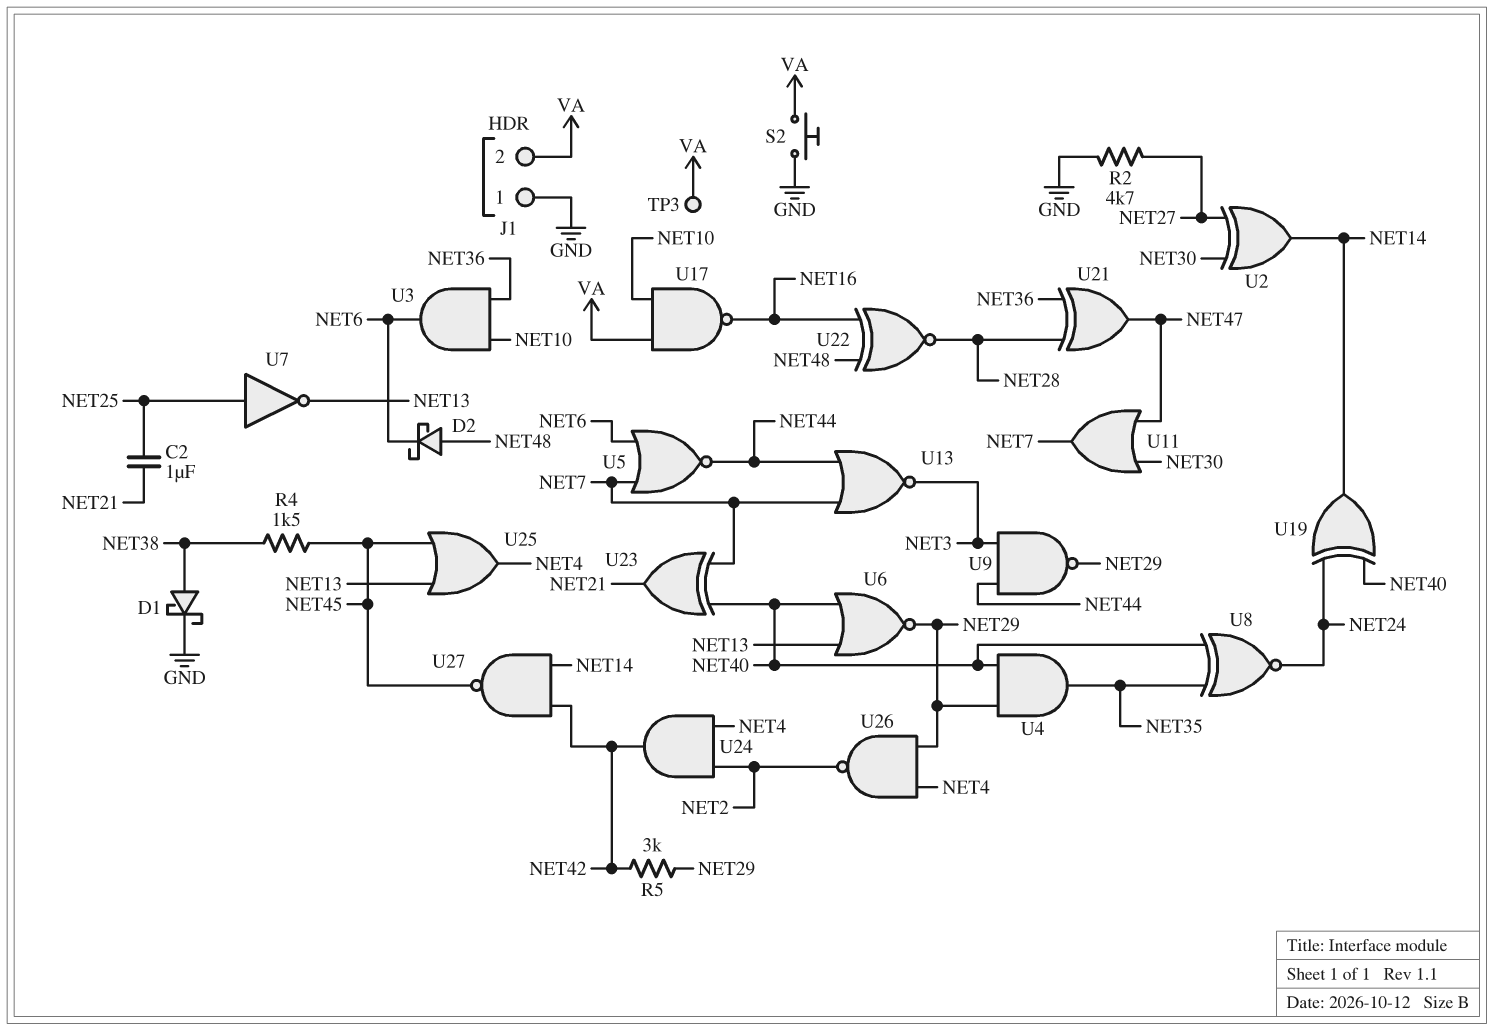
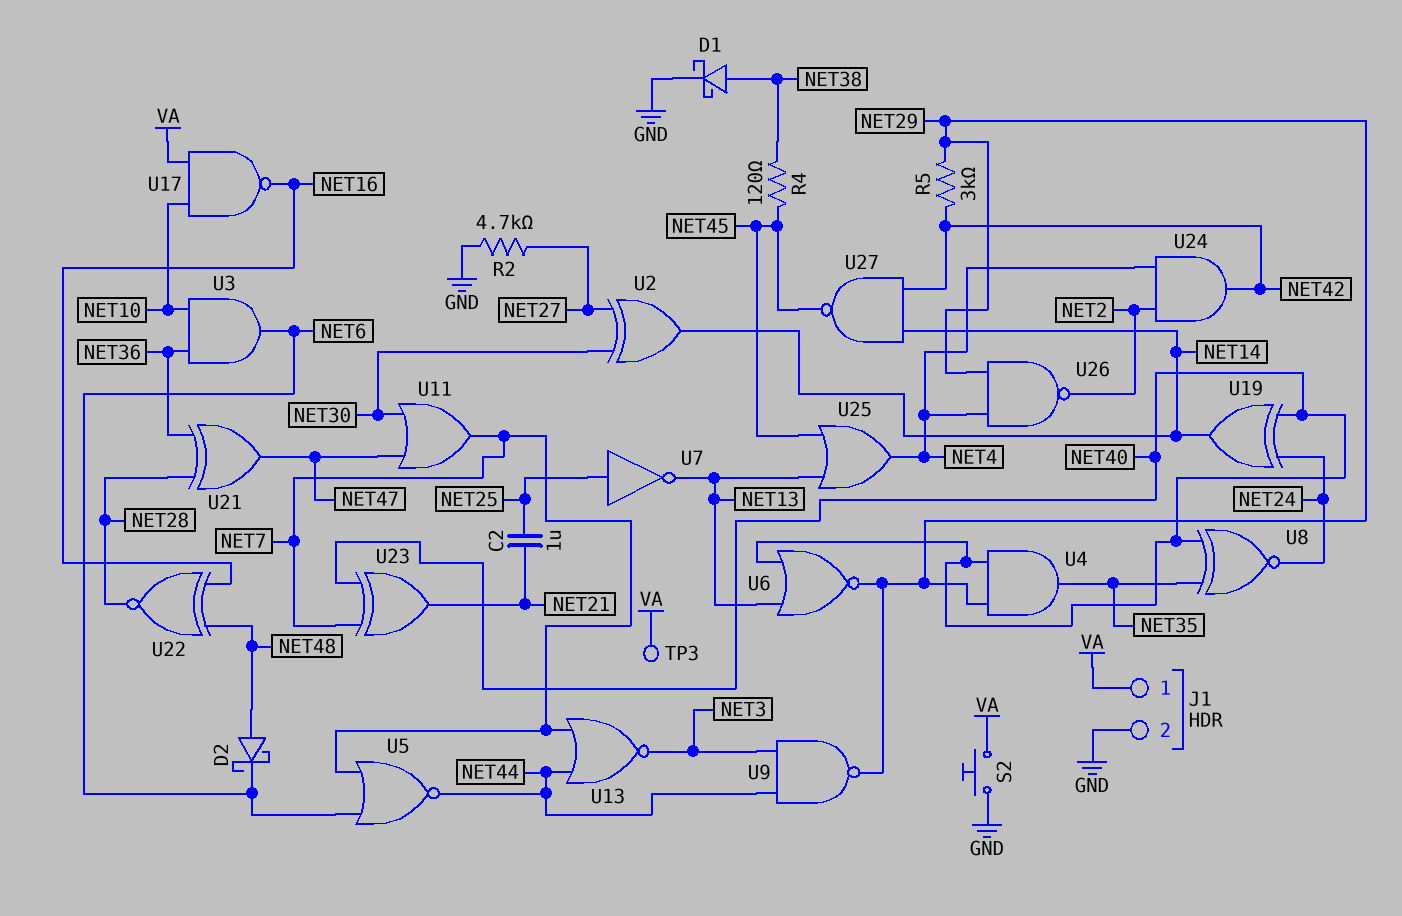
J1 pin 1: GND -> VA
J1 pin 2: VA -> GND
R4: 1.5k (NET38, NET45) -> 120 (NET38, NET45)

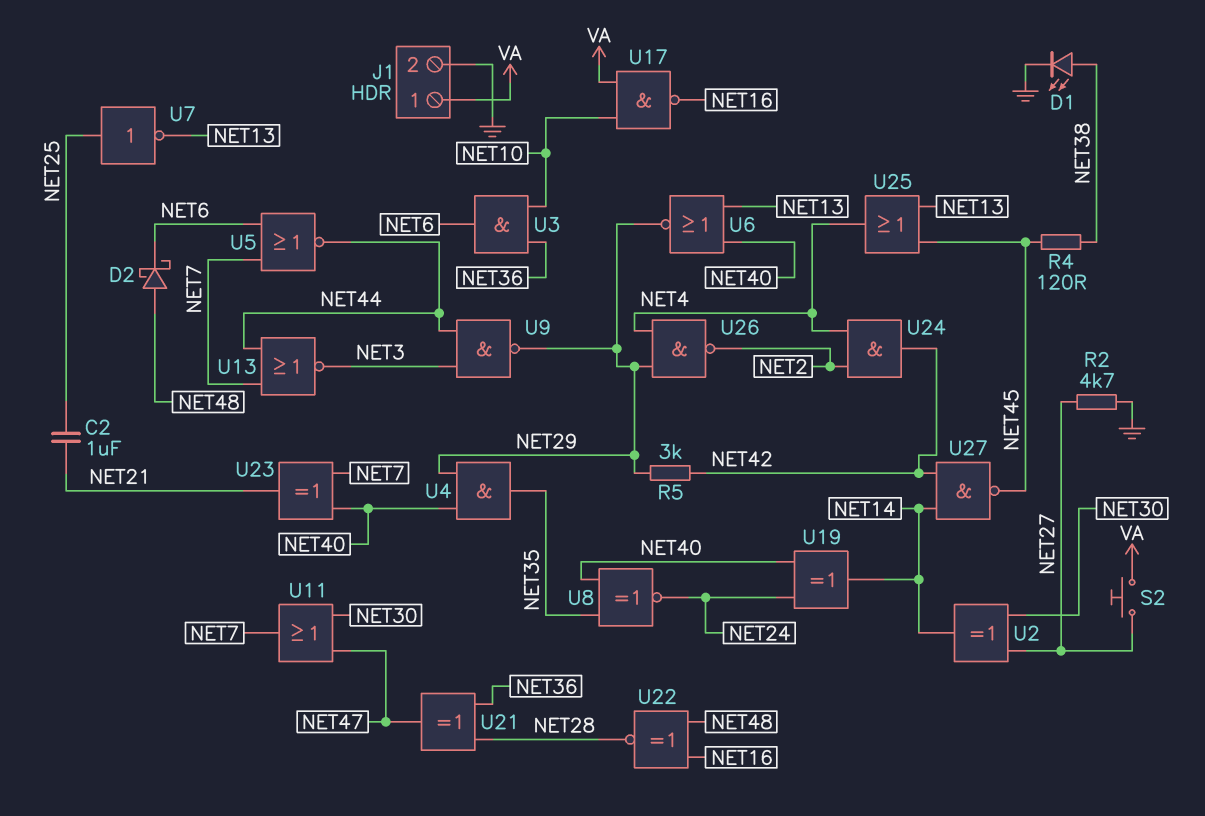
D1: schottky (A NET38, K GND) -> LED (A NET38, K GND)
S2: button (GND, VA) -> button (NET27, VA)
TP3: test point (VA) -> none

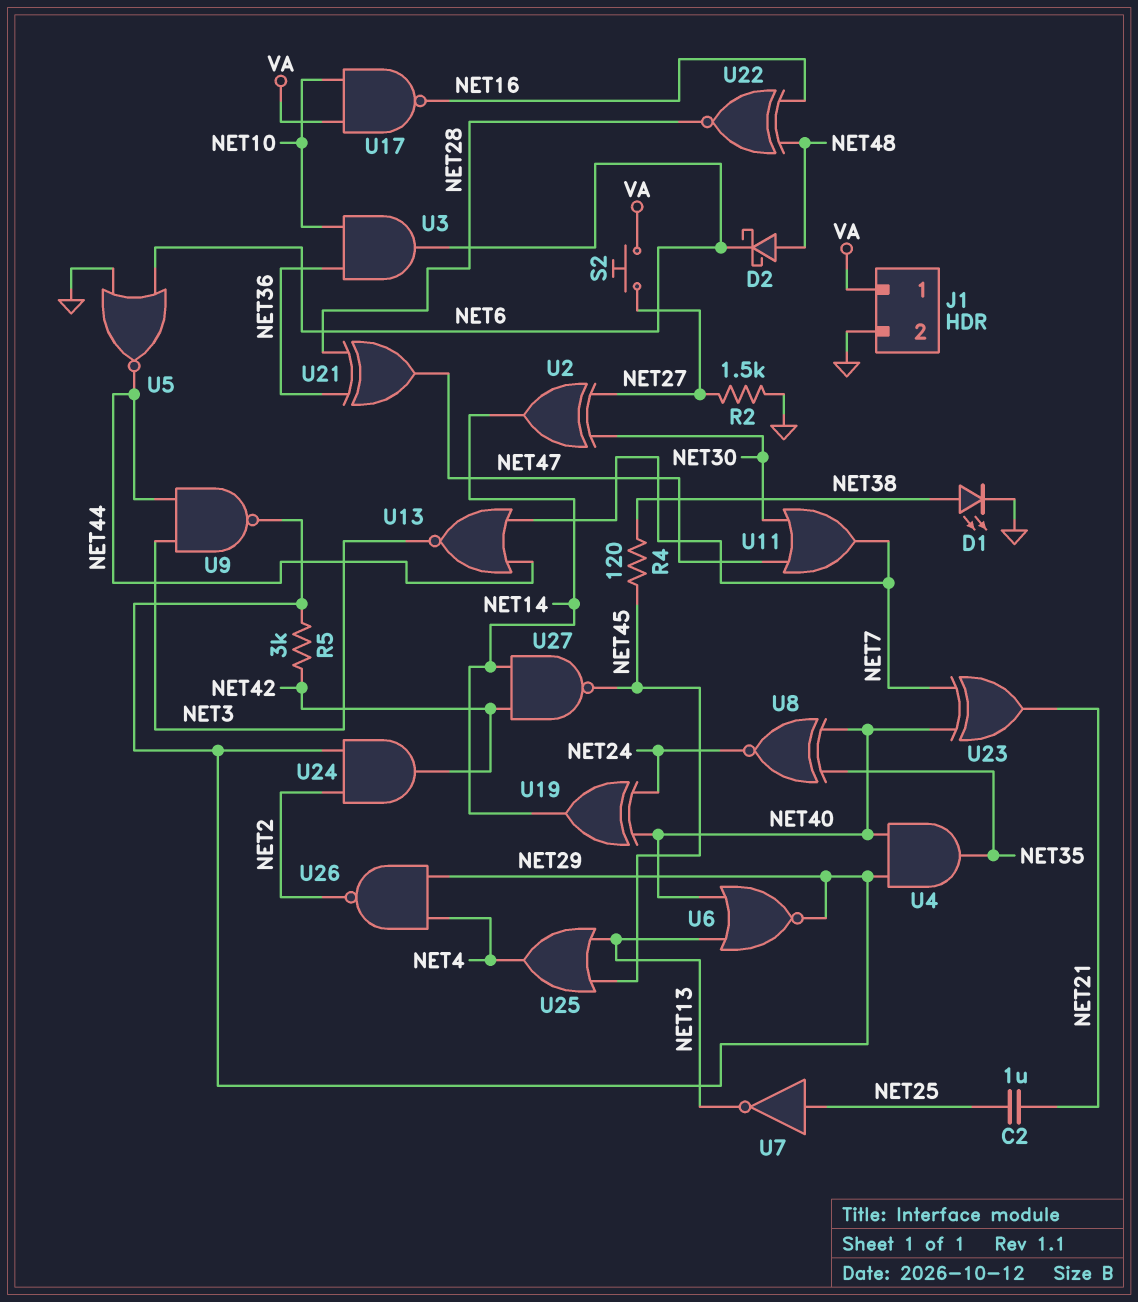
R2: 4.7k (GND, NET27) -> 1.5k (GND, NET27)
U5: NOR (in NET6, in NET7, out NET44) -> NOR (in GND, in NET6, out NET44)
U24: AND (in NET2, in NET4, out NET42) -> AND (in NET2, in NET29, out NET42)

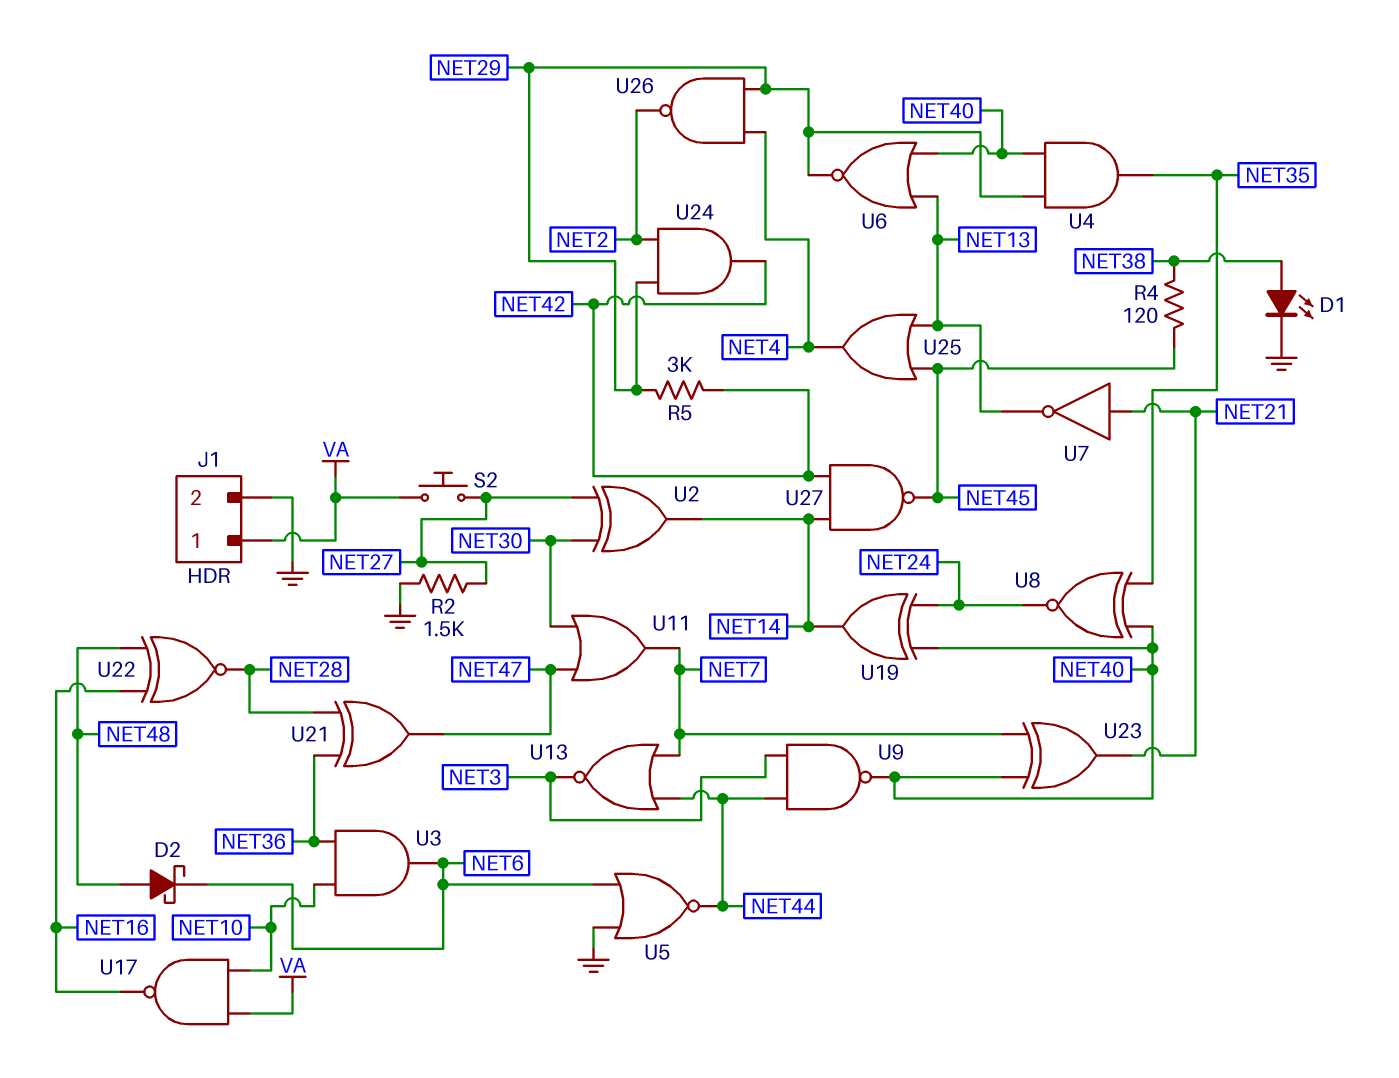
C2: 1uF (NET21, NET25) -> none
U7: NOT (in NET25, out NET13) -> NOT (in NET21, out NET13)
U9: NAND (in NET3, in NET44, out NET29) -> NAND (in NET3, in NET44, out NET40)

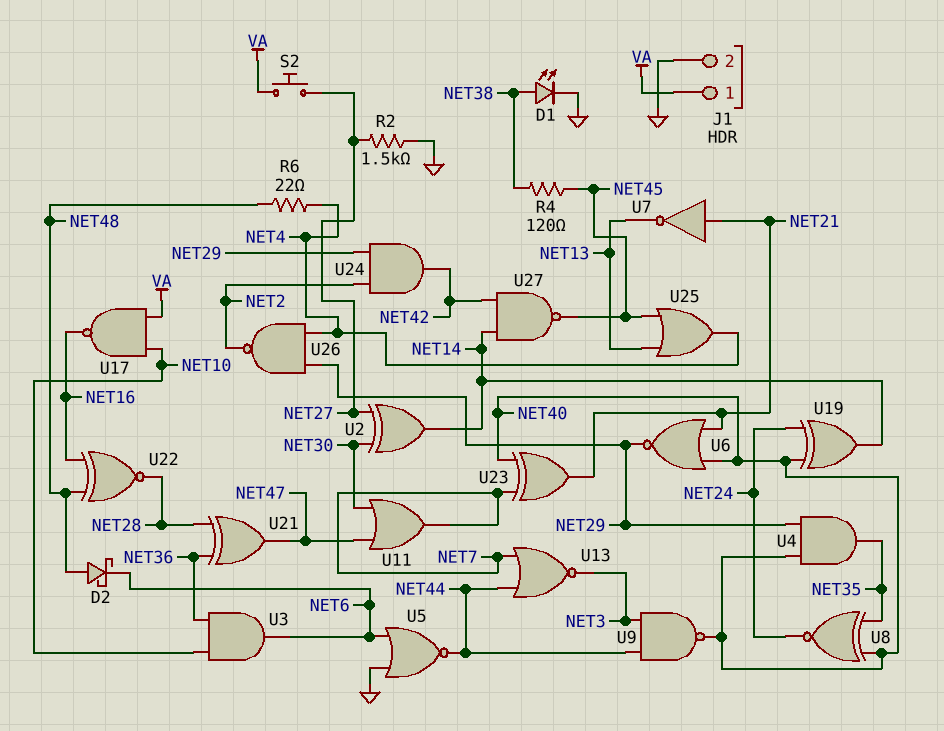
R5: 3k (NET29, NET42) -> none
R6: none -> 22 (NET4, NET48)
U6: NOR (in NET13, in NET40, out NET29) -> NOR (in NET21, in NET40, out NET29)

